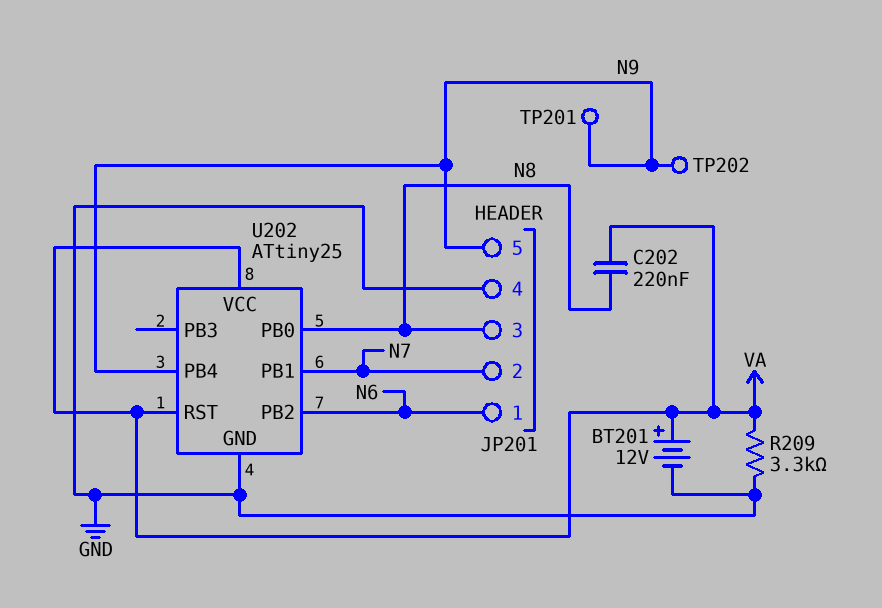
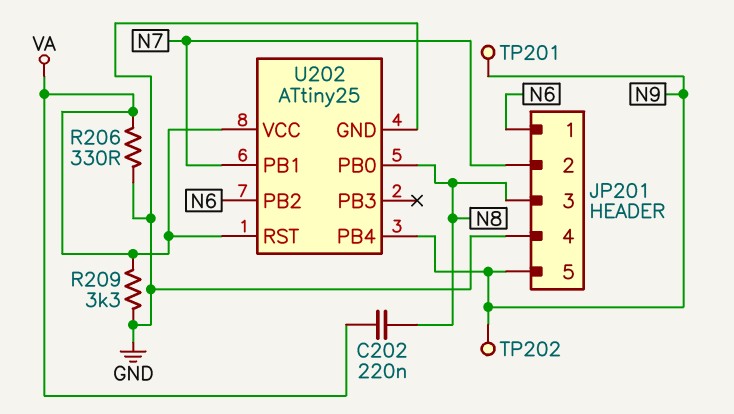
BT201: 12V (plus VA, minus GND) -> none
R206: none -> 330 (GND, VA)

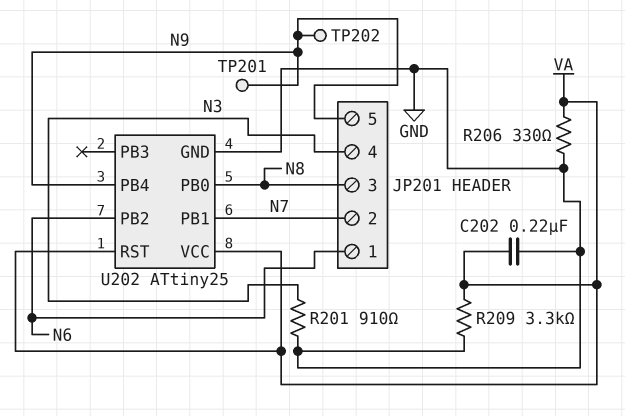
C202: 220nF (N8, VA) -> 220nF (GND, VA)
JP201 pin 4: GND -> N3
R201: none -> 910 (GND, N3)

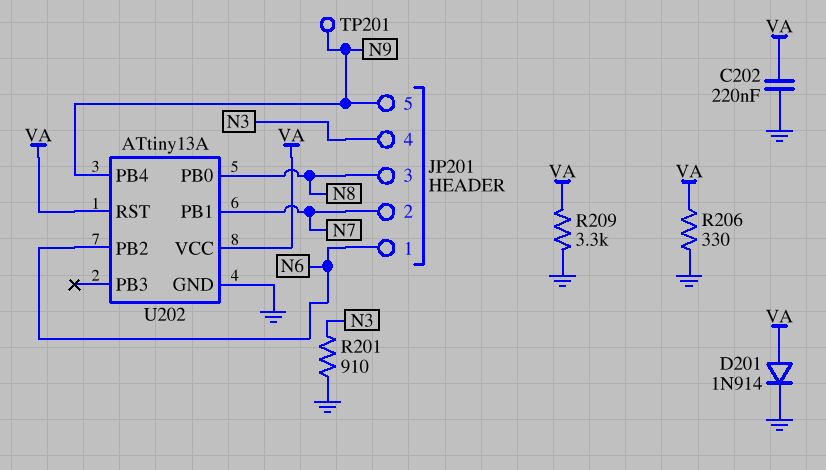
D201: none -> diode 1N914 (A VA, K GND)
TP202: test point (N9) -> none
U202: ATtiny25 -> ATtiny13A

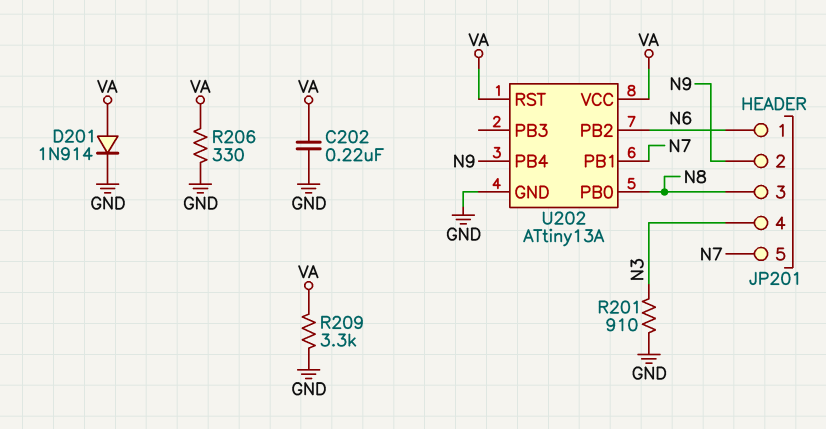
JP201 pin 2: N7 -> N9
JP201 pin 5: N9 -> N7
TP201: test point (N9) -> none

